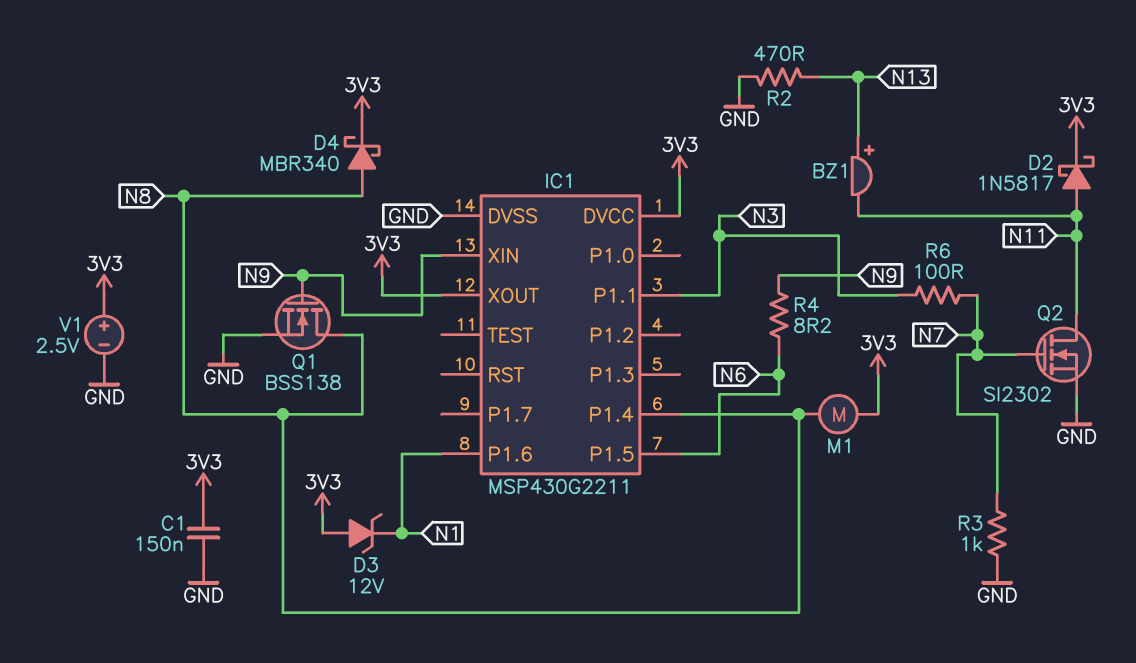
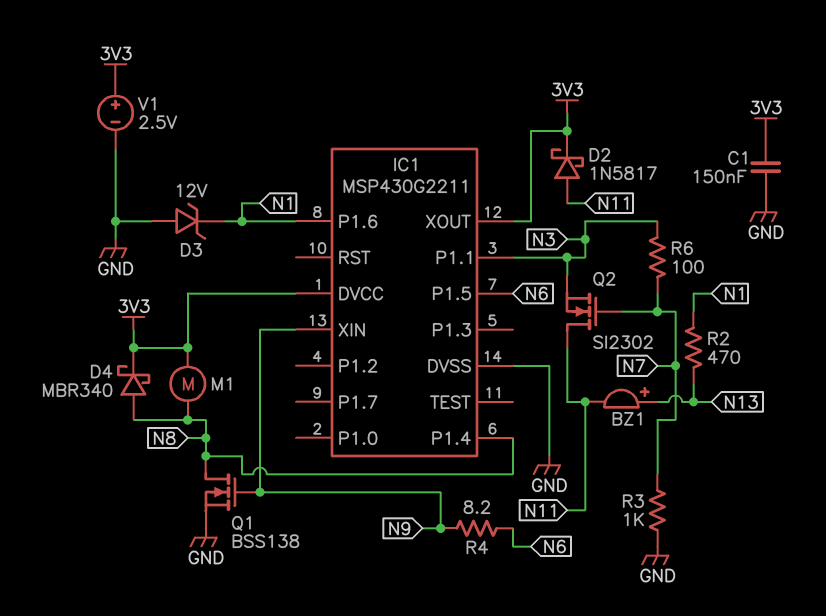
D3: zener 12V (A 3V3, K N1) -> zener 12V (A GND, K N1)
Q2: NMOS SI2302 (G N7, D N11, S GND) -> NMOS SI2302 (G N7, D N11, S N3)
R2: 470 (GND, N13) -> 470 (N1, N13)

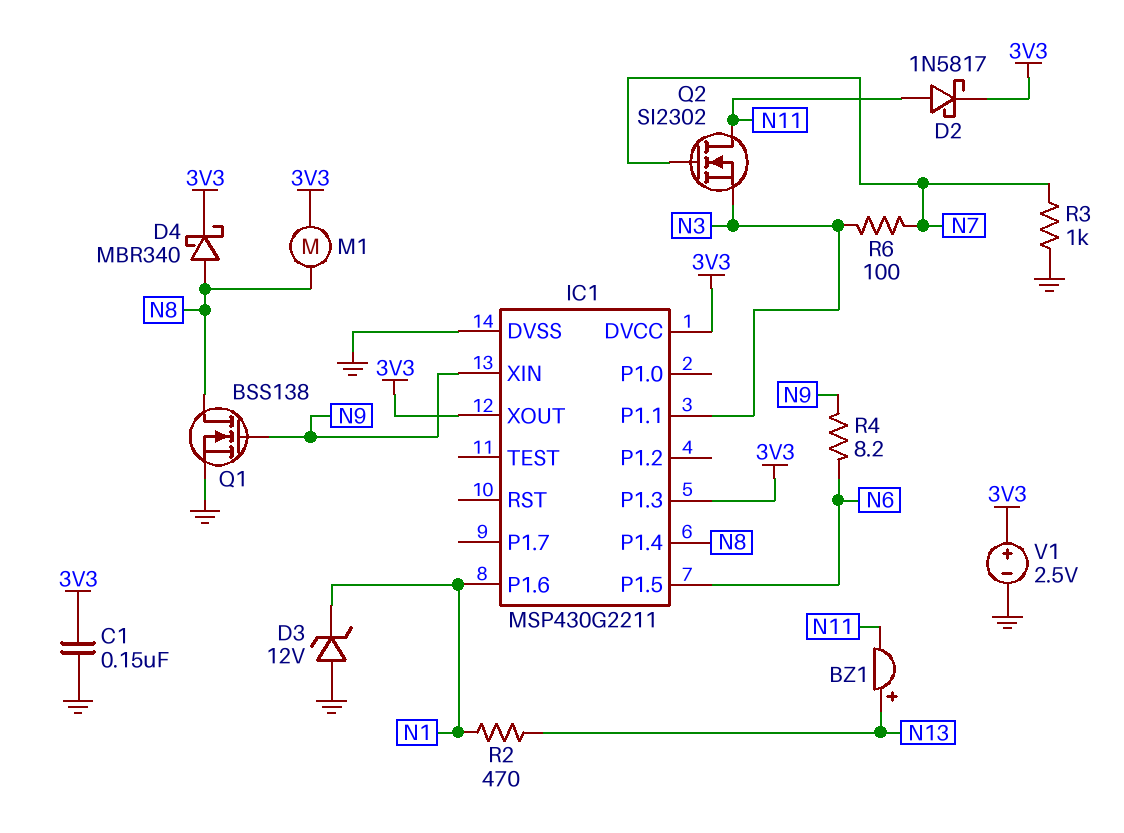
IC1 pin P1.3: none -> 3V3

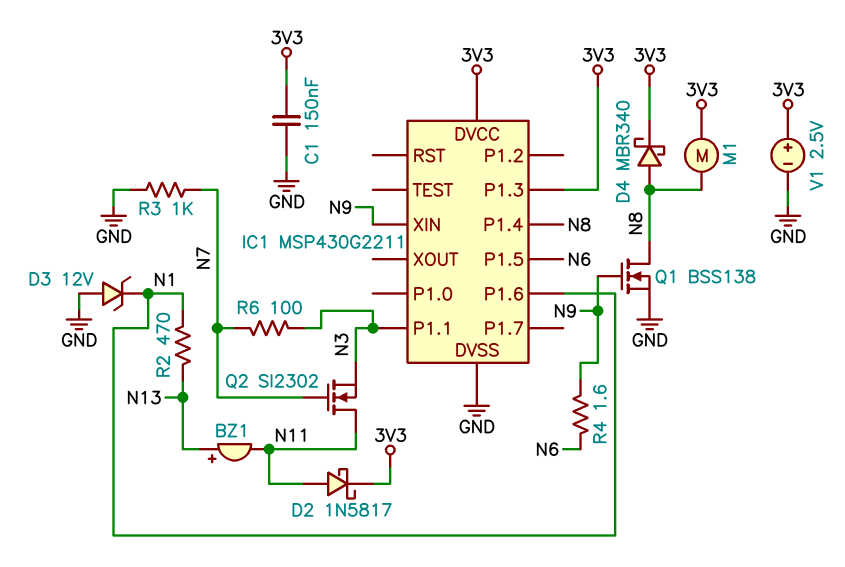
IC1 pin XOUT: 3V3 -> none
R4: 8.2 (N6, N9) -> 1.6 (N6, N9)

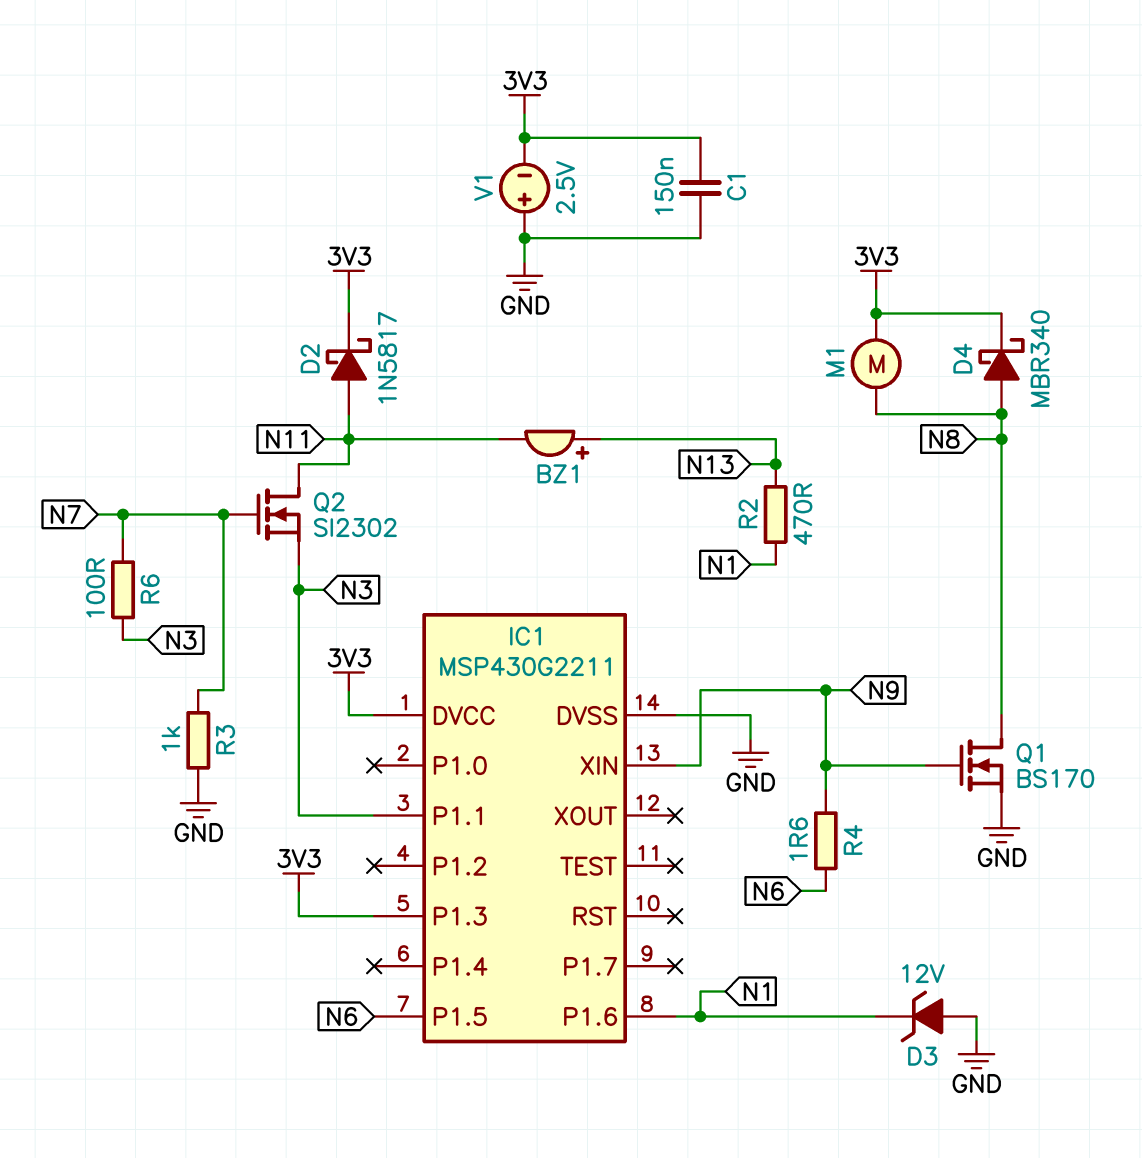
IC1 pin P1.4: N8 -> none
Q1: NMOS BSS138 (G N9, D N8, S GND) -> NMOS BS170 (G N9, D N8, S GND)
V1: 2.5V (plus 3V3, minus GND) -> 2.5V (plus GND, minus 3V3)

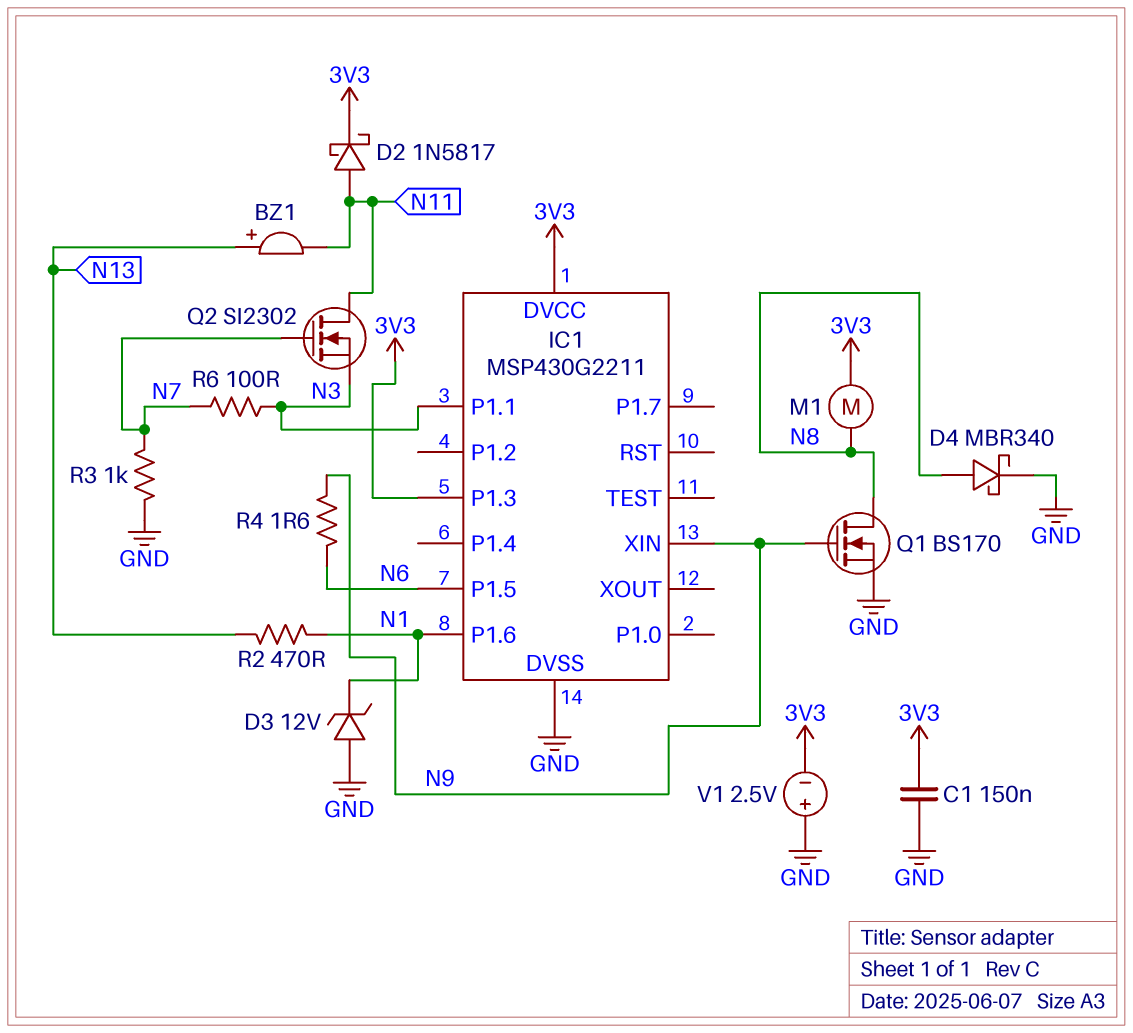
D4: schottky MBR340 (A N8, K 3V3) -> schottky MBR340 (A N8, K GND)

